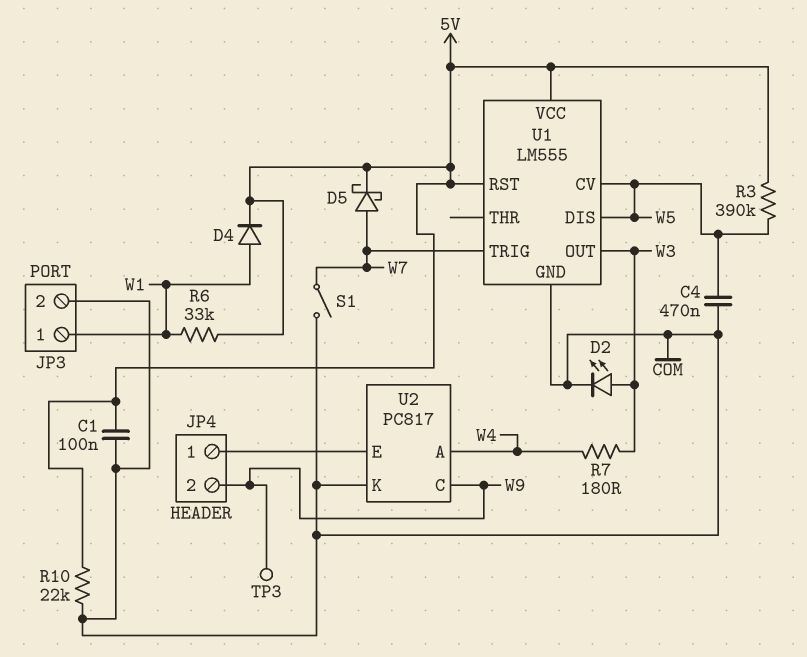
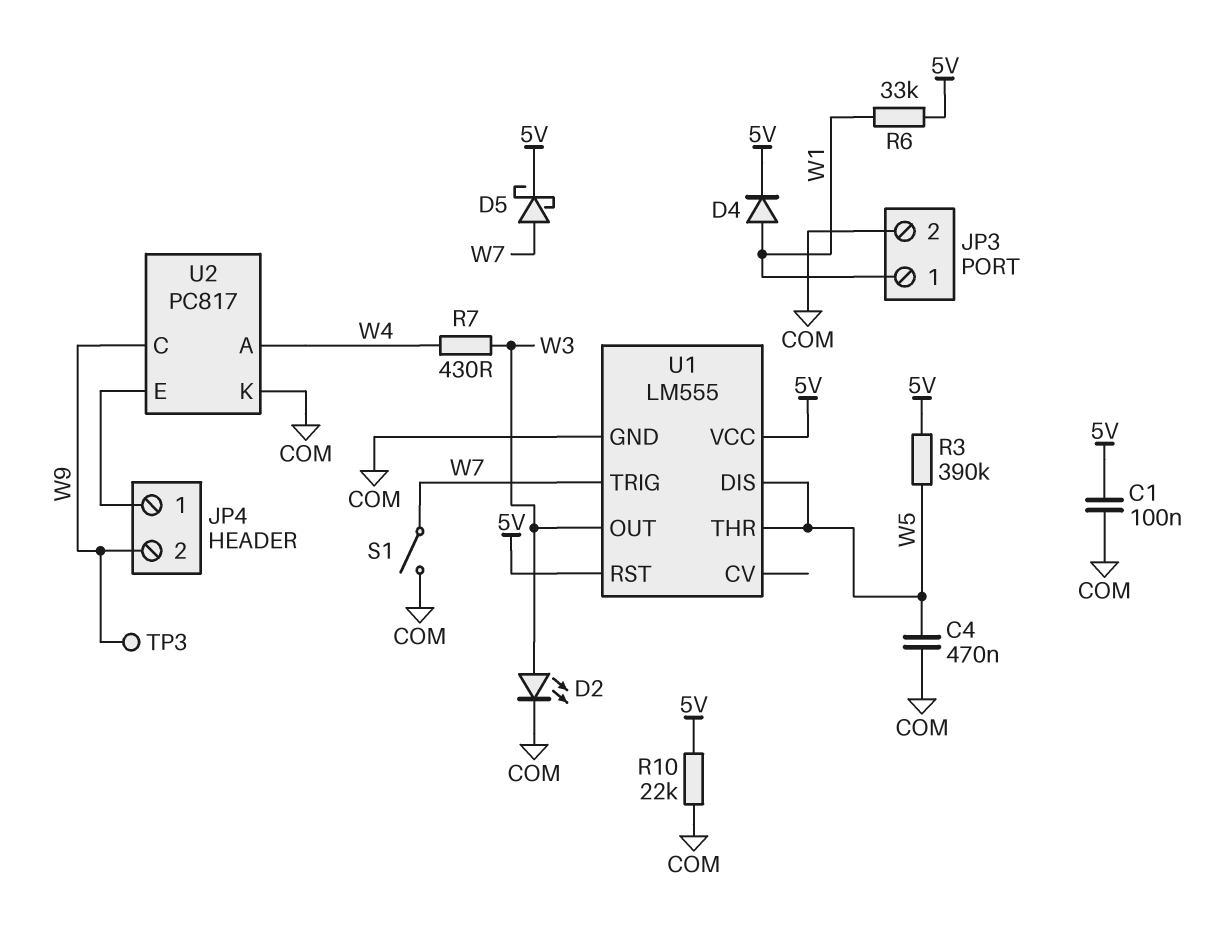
R7: 180 (W3, W4) -> 430 (W3, W4)
U1 pin CV: W5 -> none
U1 pin THR: none -> W5

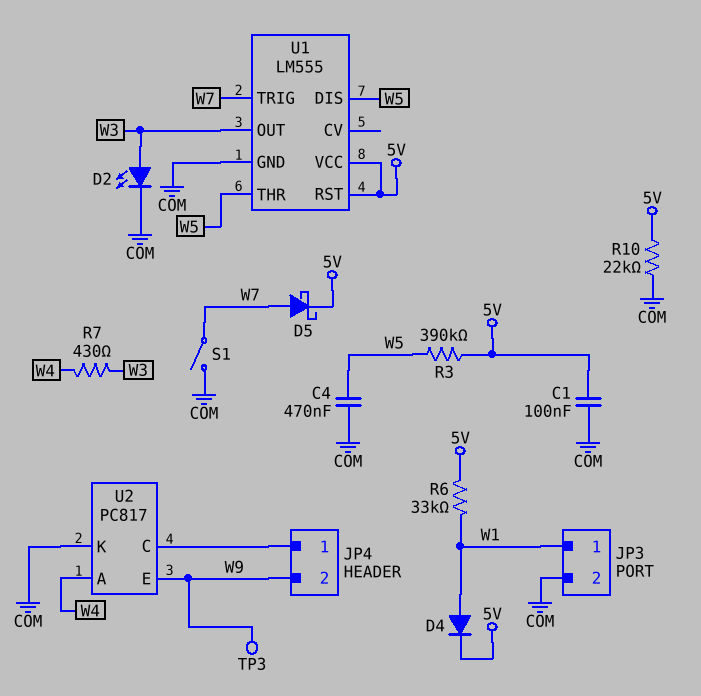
U2 pin C: W9 -> JP4/1
U2 pin E: JP4/1 -> W9

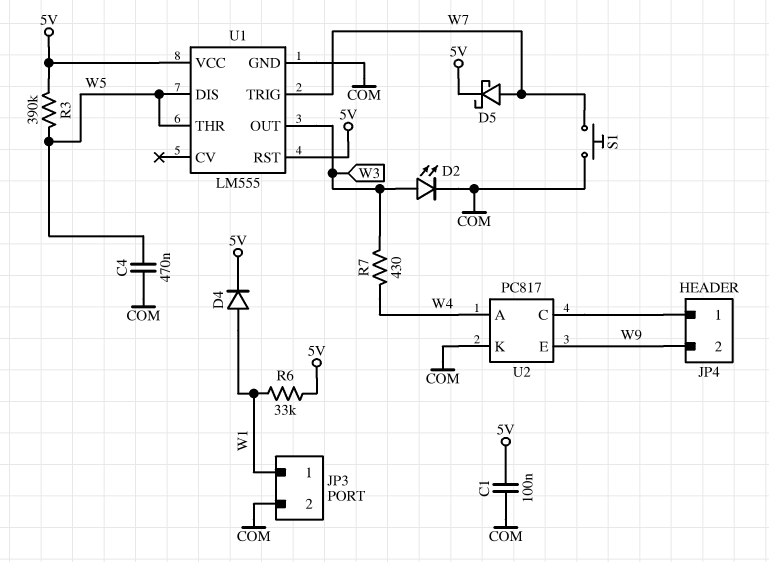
R10: 22k (5V, COM) -> none
S1: switch (COM, W7) -> button (COM, W7)
TP3: test point (W9) -> none

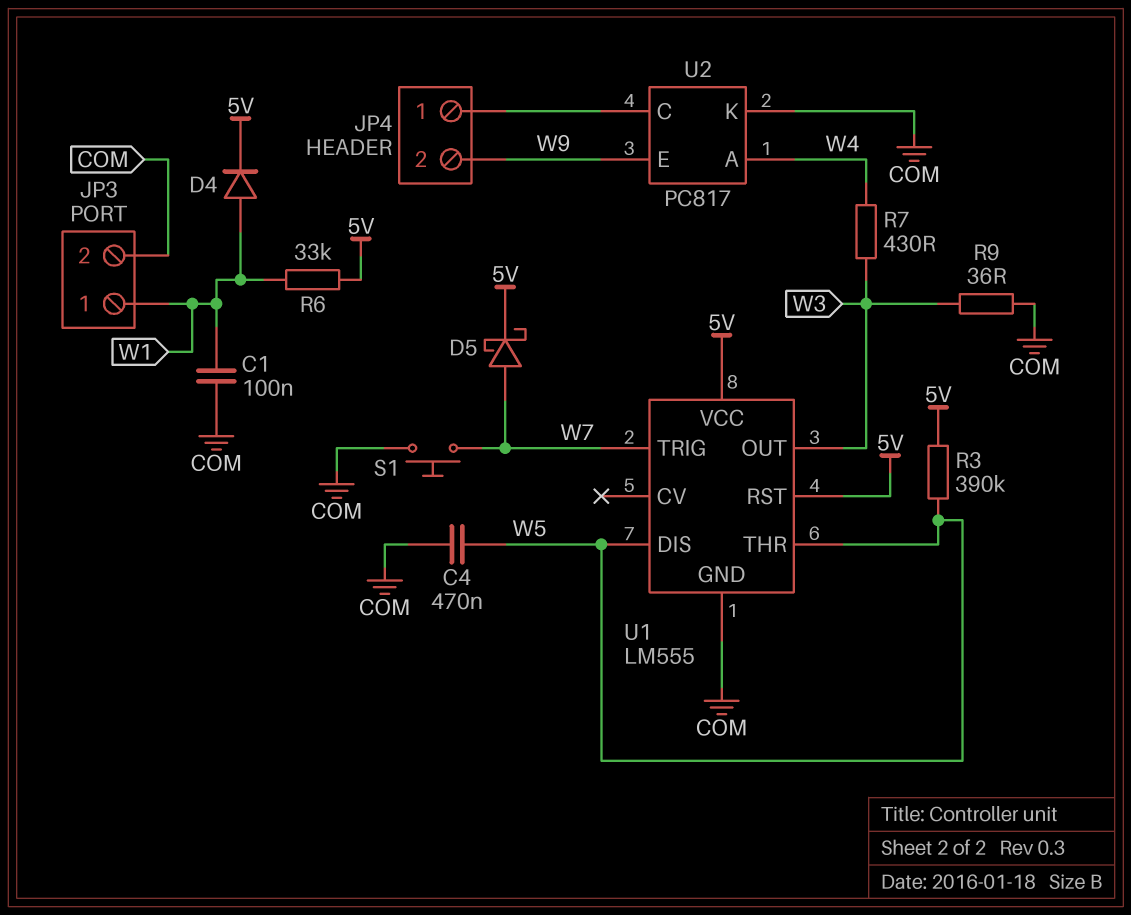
C1: 100nF (5V, COM) -> 100nF (COM, W1)
D2: LED (A W3, K COM) -> none
R9: none -> 36 (COM, W3)

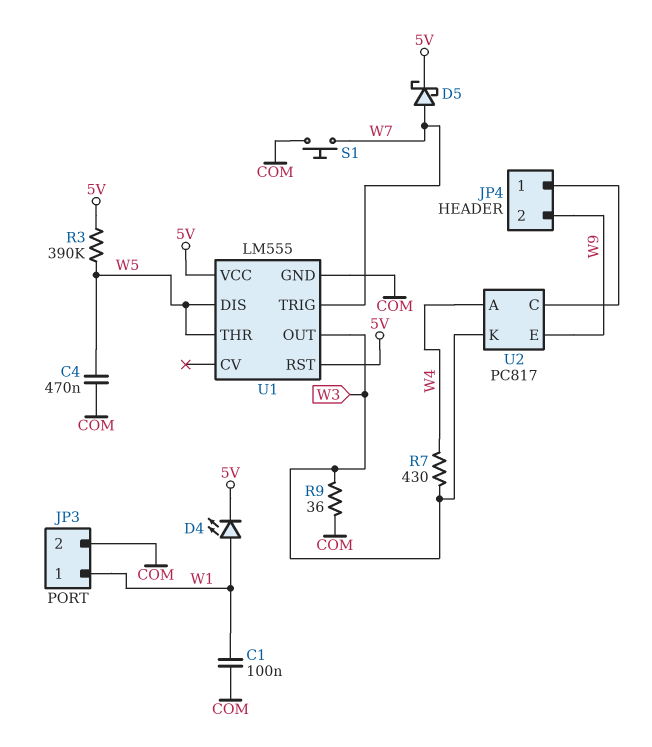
D4: diode (A W1, K 5V) -> LED (A W1, K 5V)
R6: 33k (5V, W1) -> none
U2 pin K: COM -> W3

